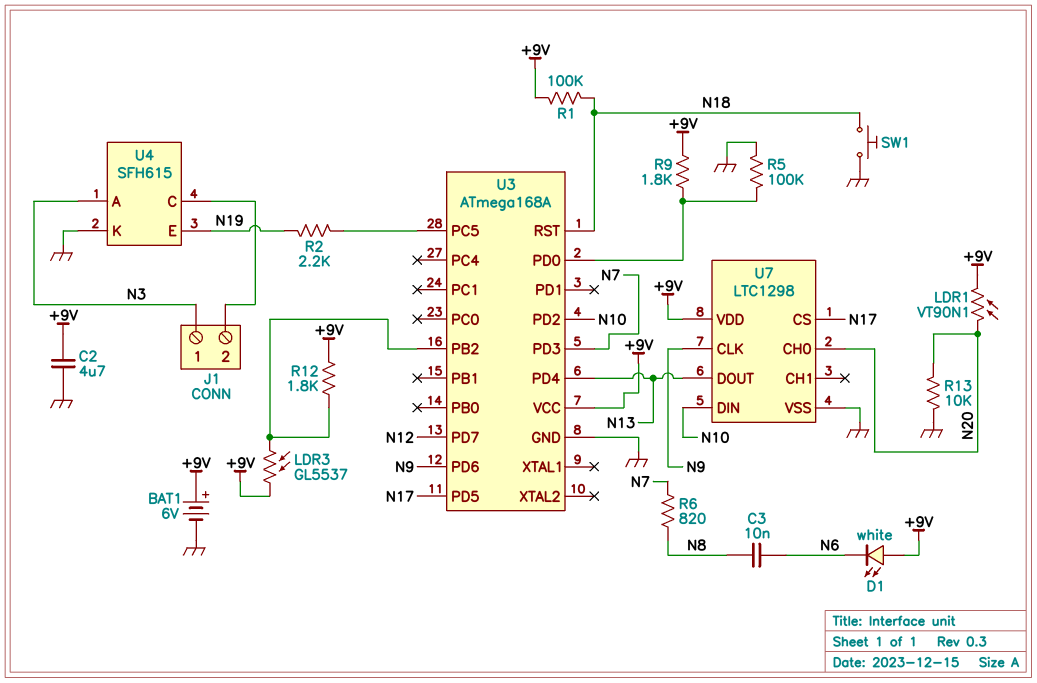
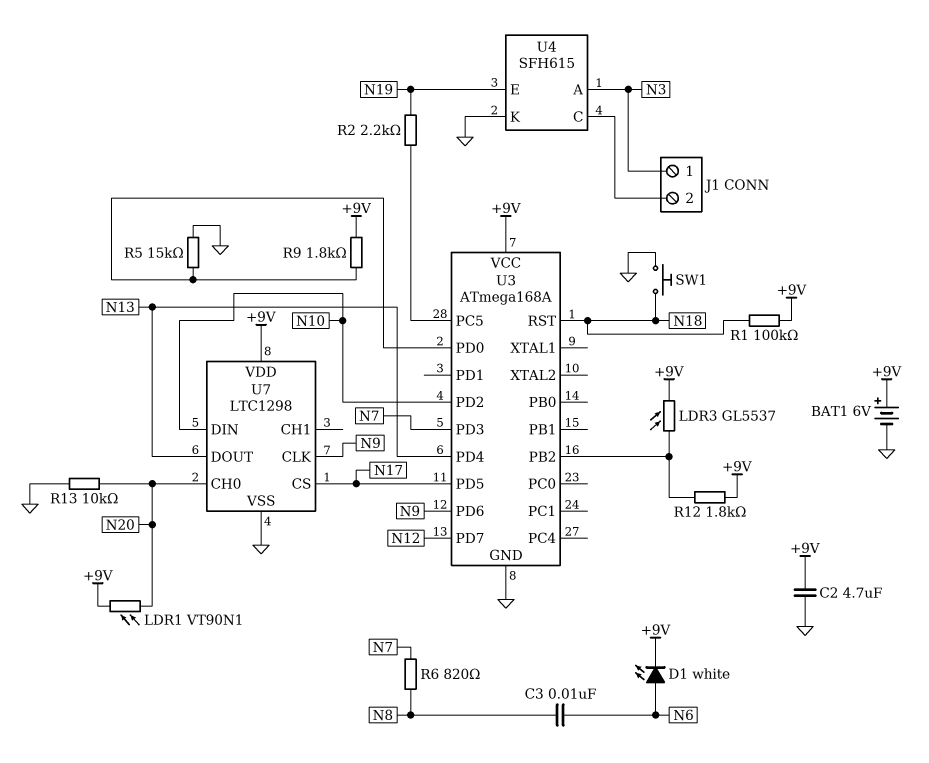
D1: LED white (A +9V, K N6) -> LED white (A N6, K +9V)
R5: 100k (GND, U3/PD0) -> 15k (GND, U3/PD0)

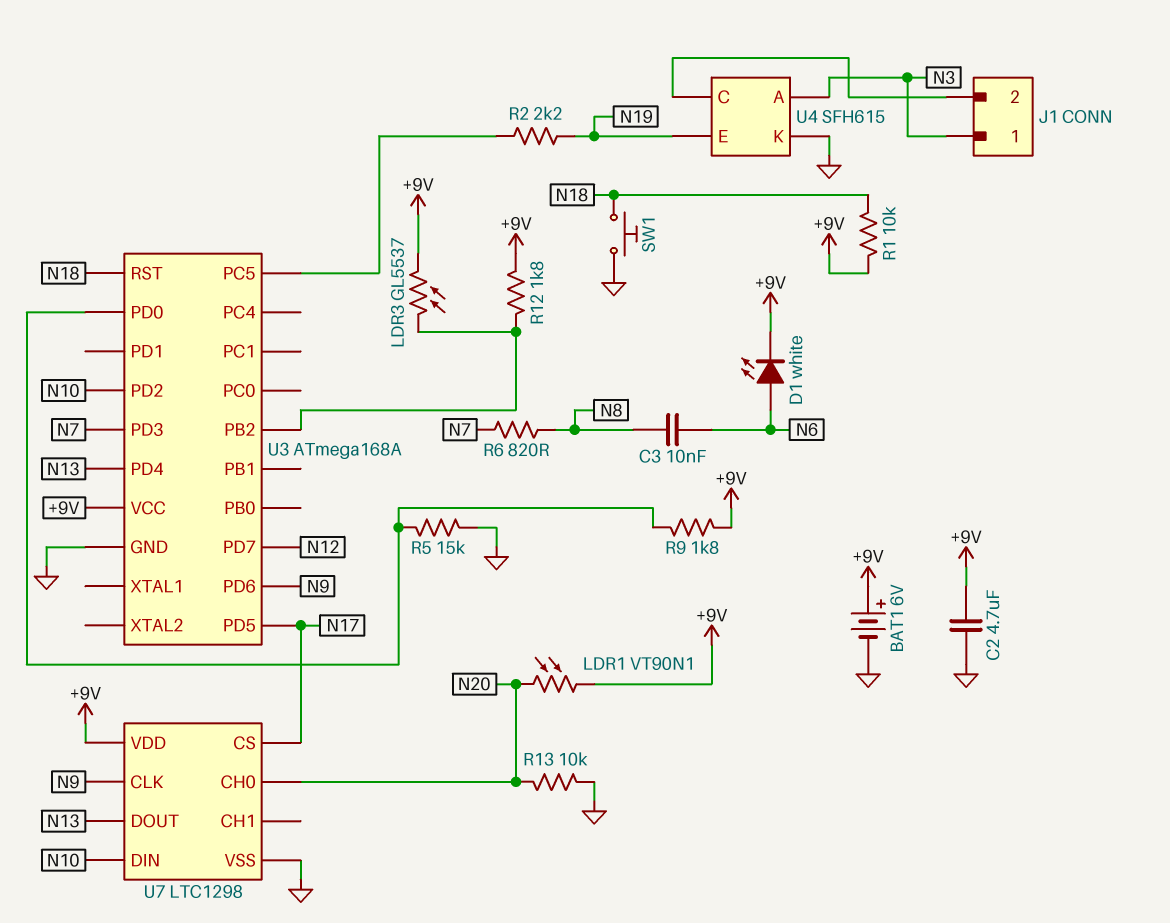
R1: 100k (+9V, N18) -> 10k (+9V, N18)

